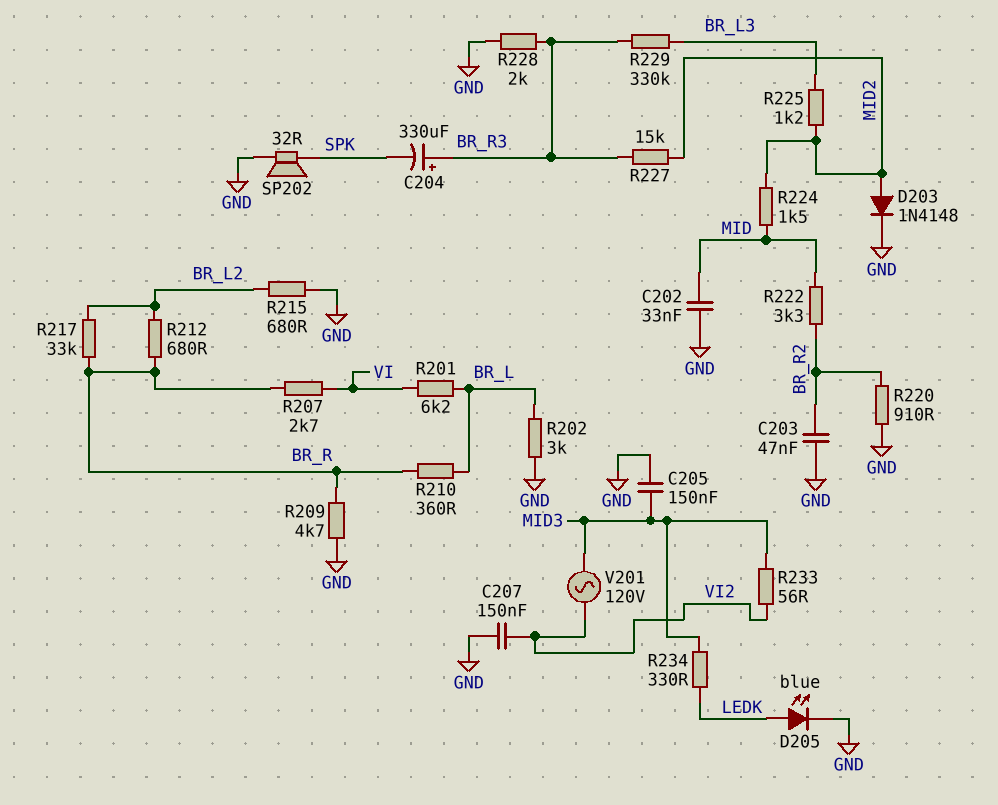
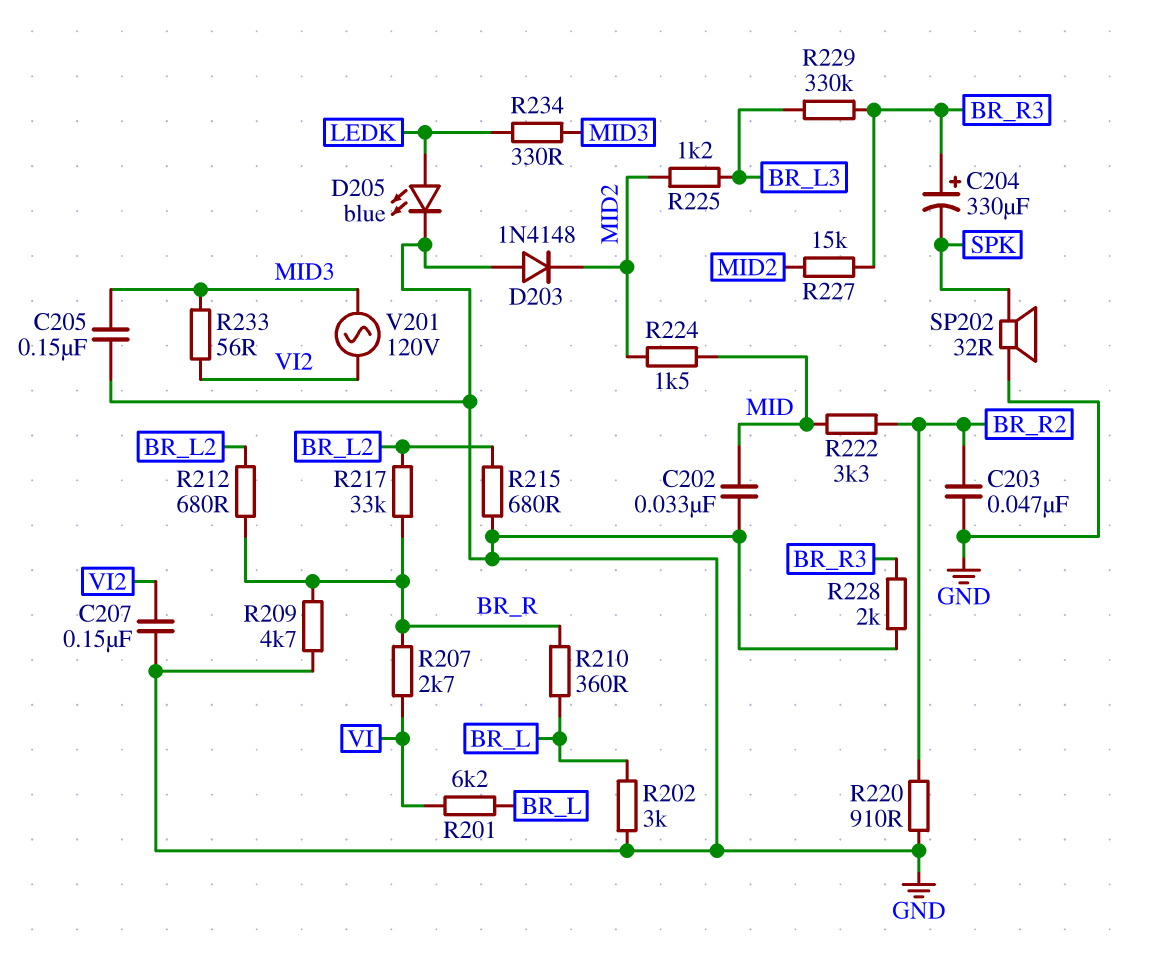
D203: diode 1N4148 (A MID2, K GND) -> diode 1N4148 (A GND, K MID2)

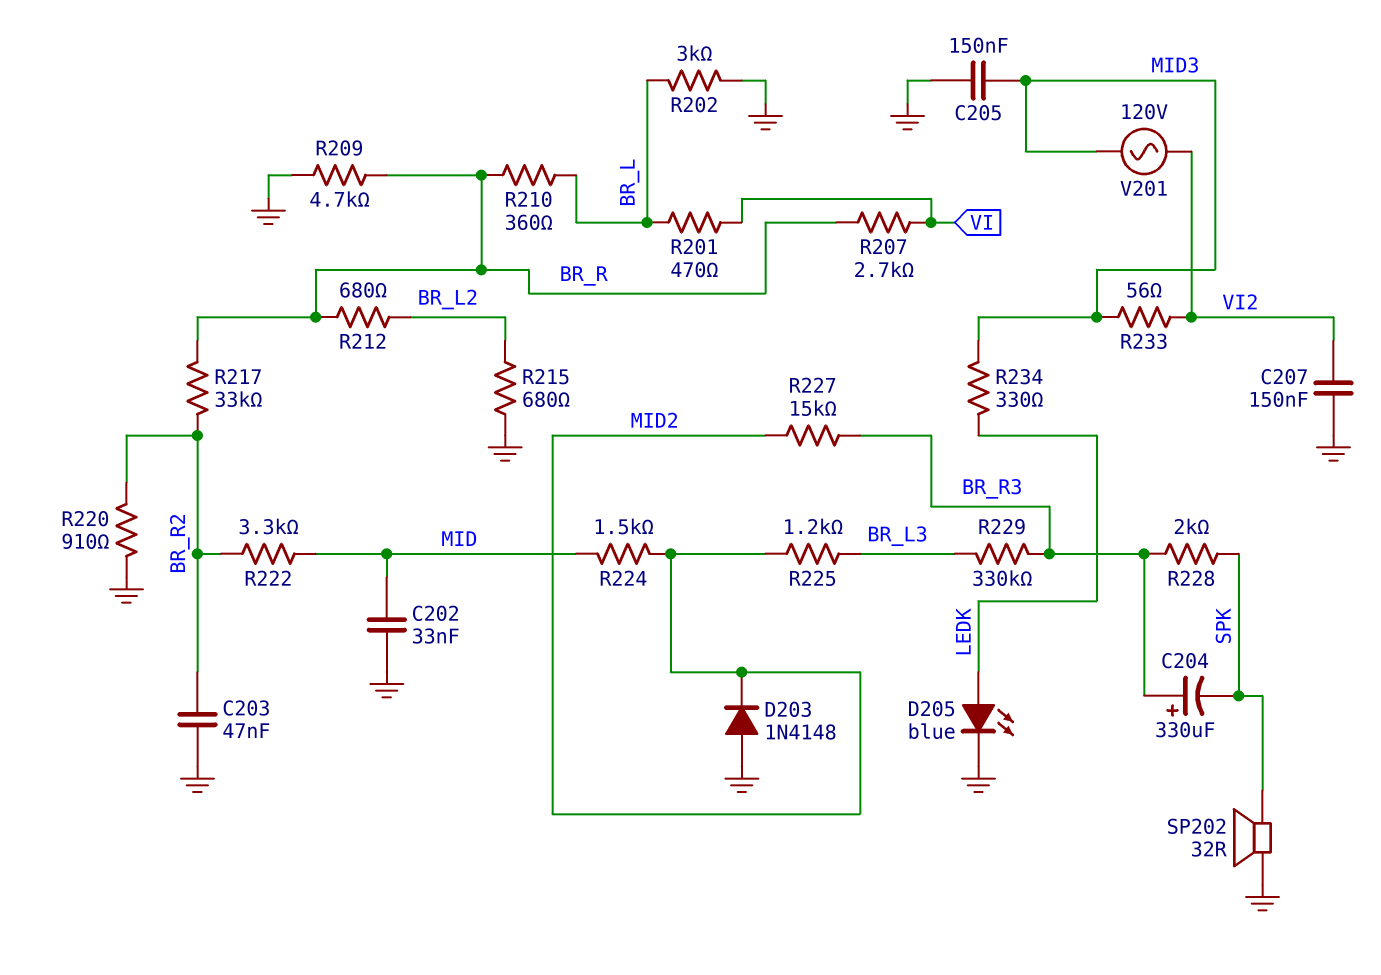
R201: 6.2k (BR_L, VI) -> 470 (BR_L, VI)
R217: 33k (BR_L2, BR_R) -> 33k (BR_R, BR_R2)
R228: 2k (BR_R3, GND) -> 2k (BR_R3, SPK)

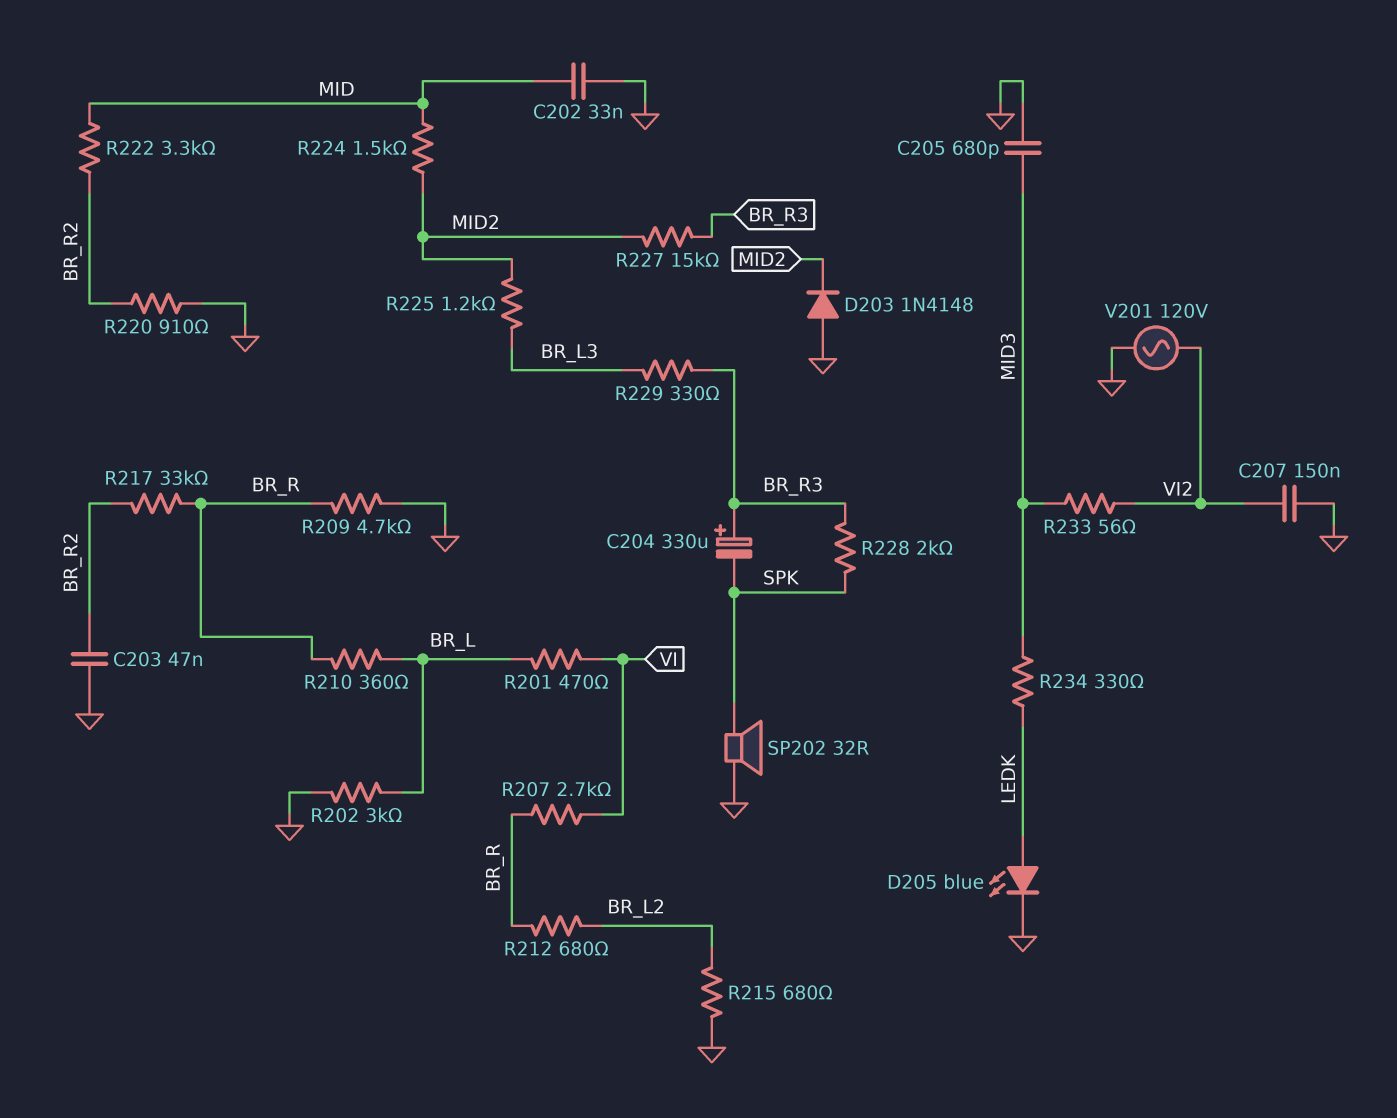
C205: 150nF (GND, MID3) -> 680pF (GND, MID3)
R229: 330k (BR_L3, BR_R3) -> 330 (BR_L3, BR_R3)
V201: AC 120V (MID3, VI2) -> AC 120V (GND, VI2)

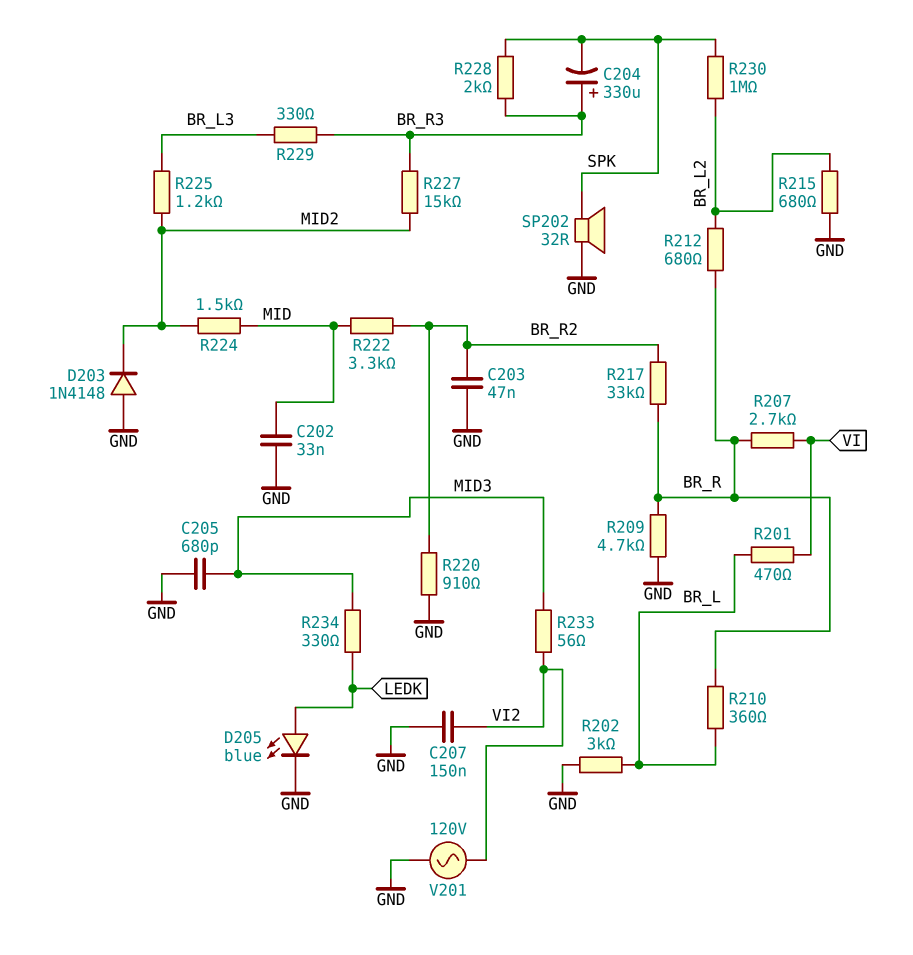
R230: none -> 1M (BR_L2, SPK)

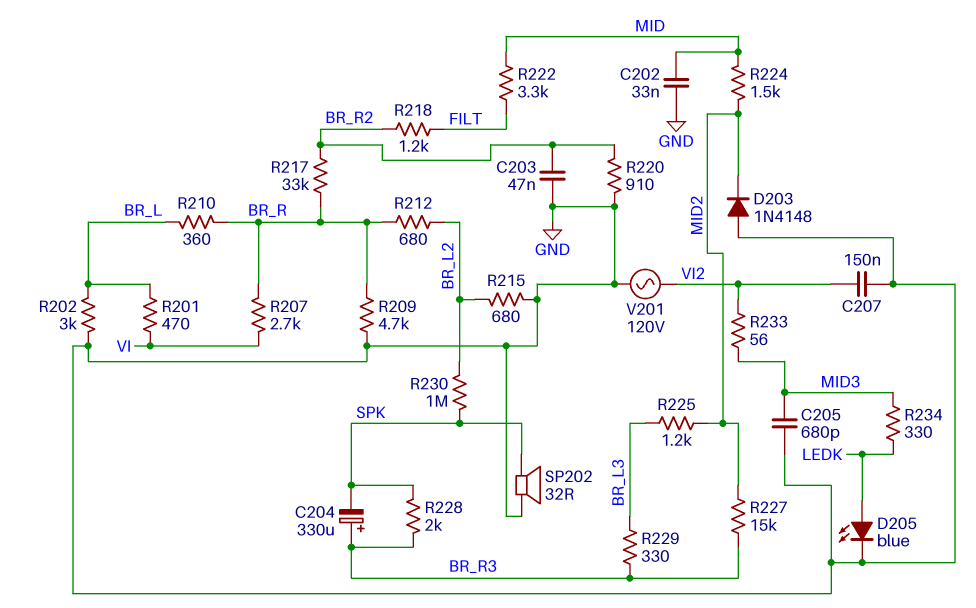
R218: none -> 1.2k (BR_R2, FILT)
R222: 3.3k (BR_R2, MID) -> 3.3k (FILT, MID)

